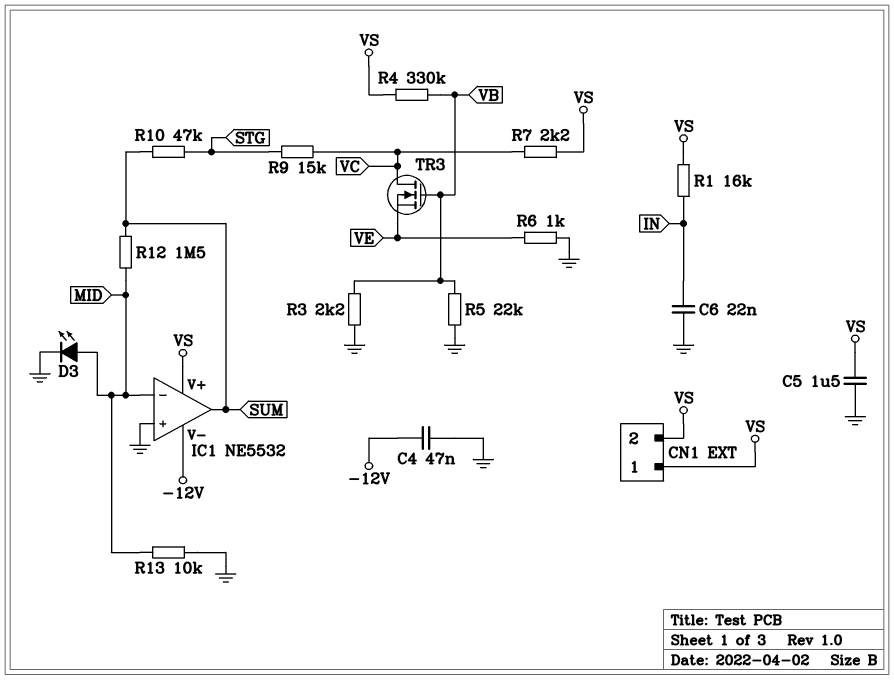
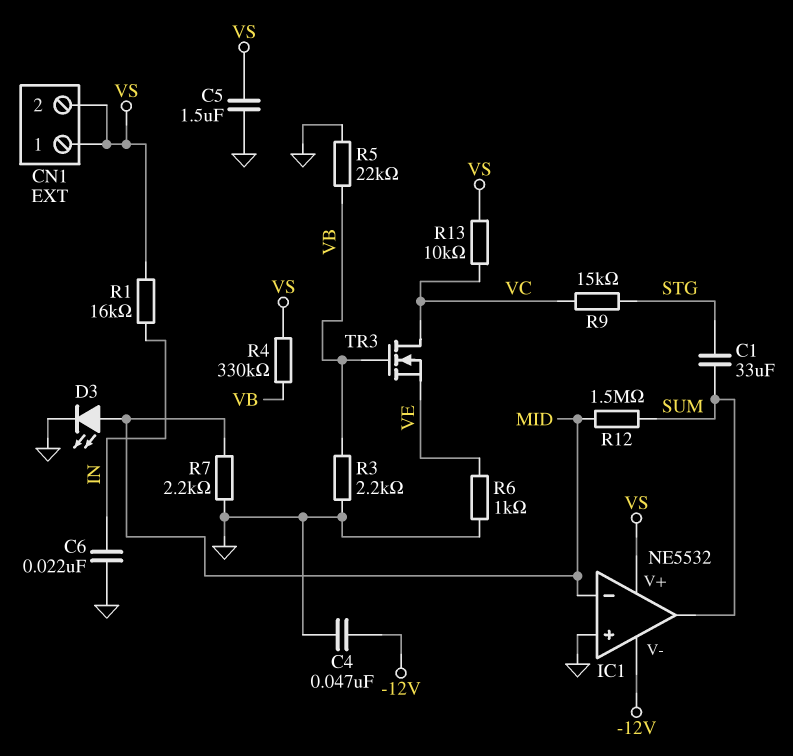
C1: none -> 33uF (STG, SUM)
R7: 2.2k (VC, VS) -> 2.2k (GND, MID)
R10: 47k (STG, SUM) -> none
R13: 10k (GND, MID) -> 10k (VC, VS)

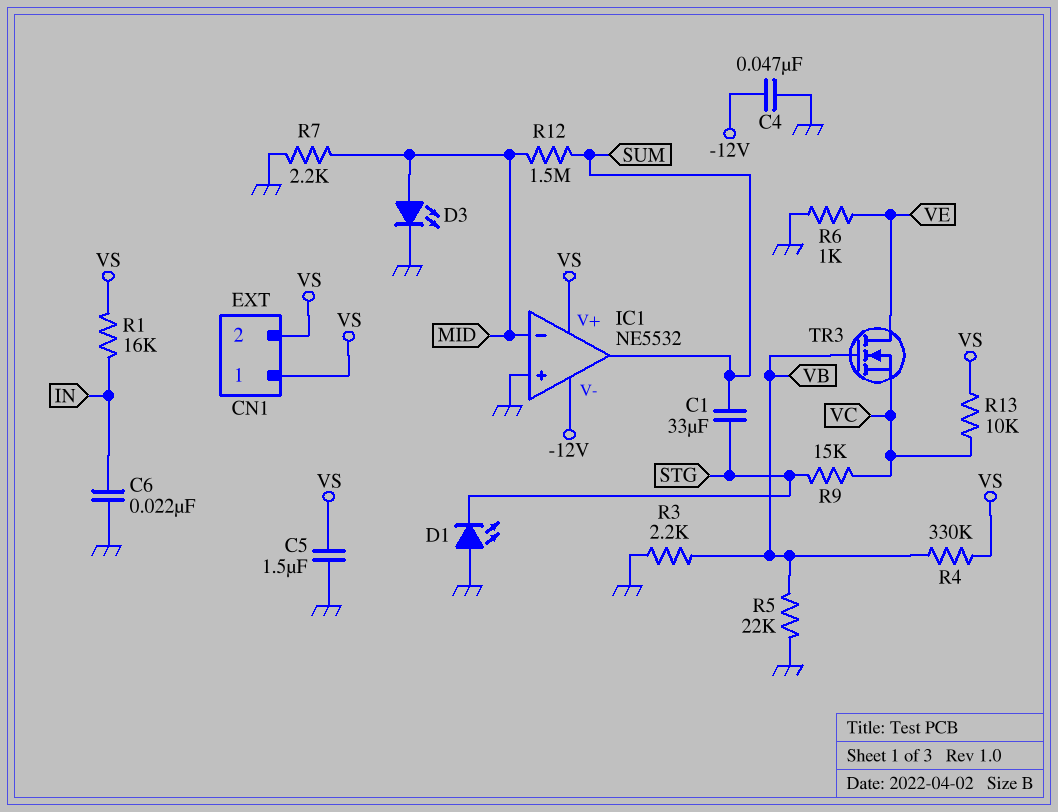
D1: none -> LED (A GND, K STG)
TR3: NMOS (G VB, D VC, S VE) -> NMOS (G VB, D VE, S VC)

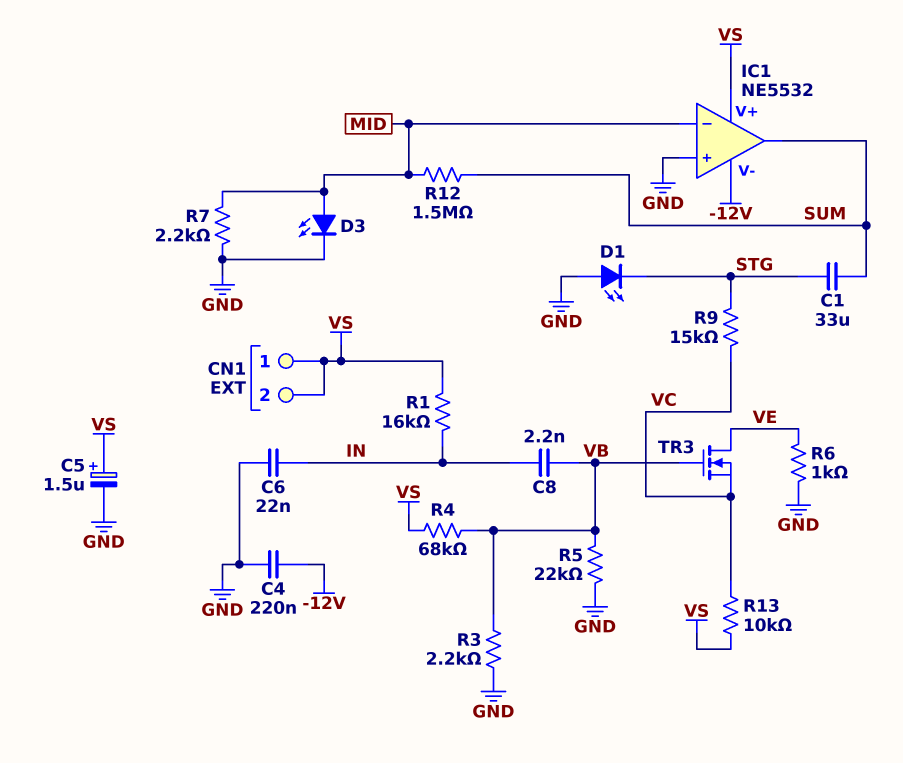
C4: 47nF (-12V, GND) -> 220nF (-12V, GND)
C5: 1.5uF (GND, VS) -> 1.5uF (plus VS, minus GND)
C8: none -> 2.2nF (IN, VB)
R4: 330k (VB, VS) -> 68k (VB, VS)

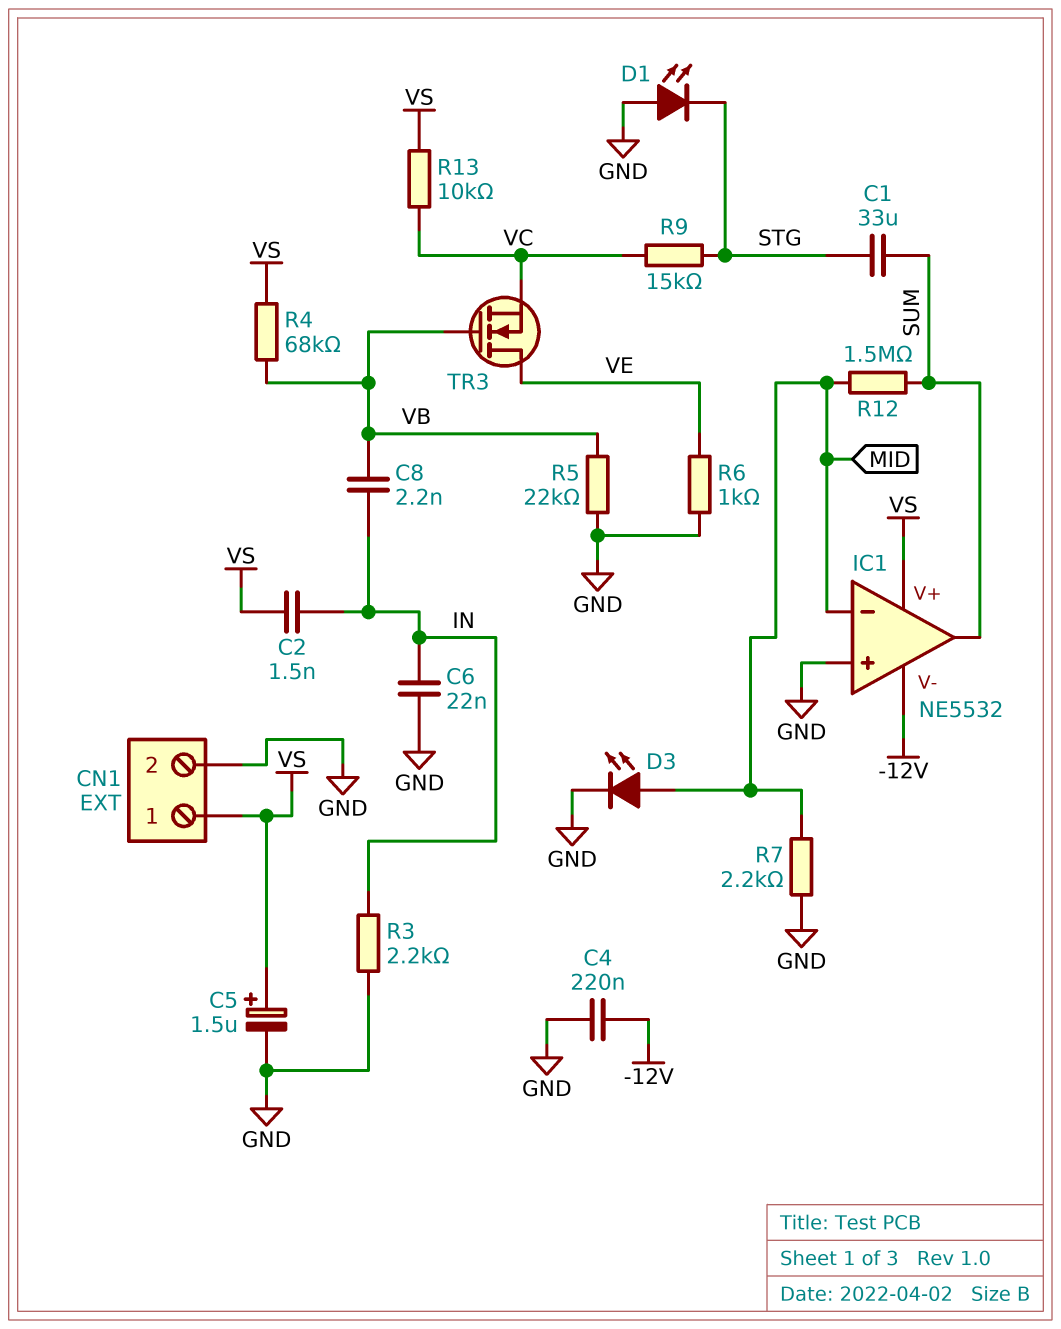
C2: none -> 1.5nF (IN, VS)
CN1 pin 2: VS -> GND
R1: 16k (IN, VS) -> none
R3: 2.2k (GND, VB) -> 2.2k (GND, IN)

